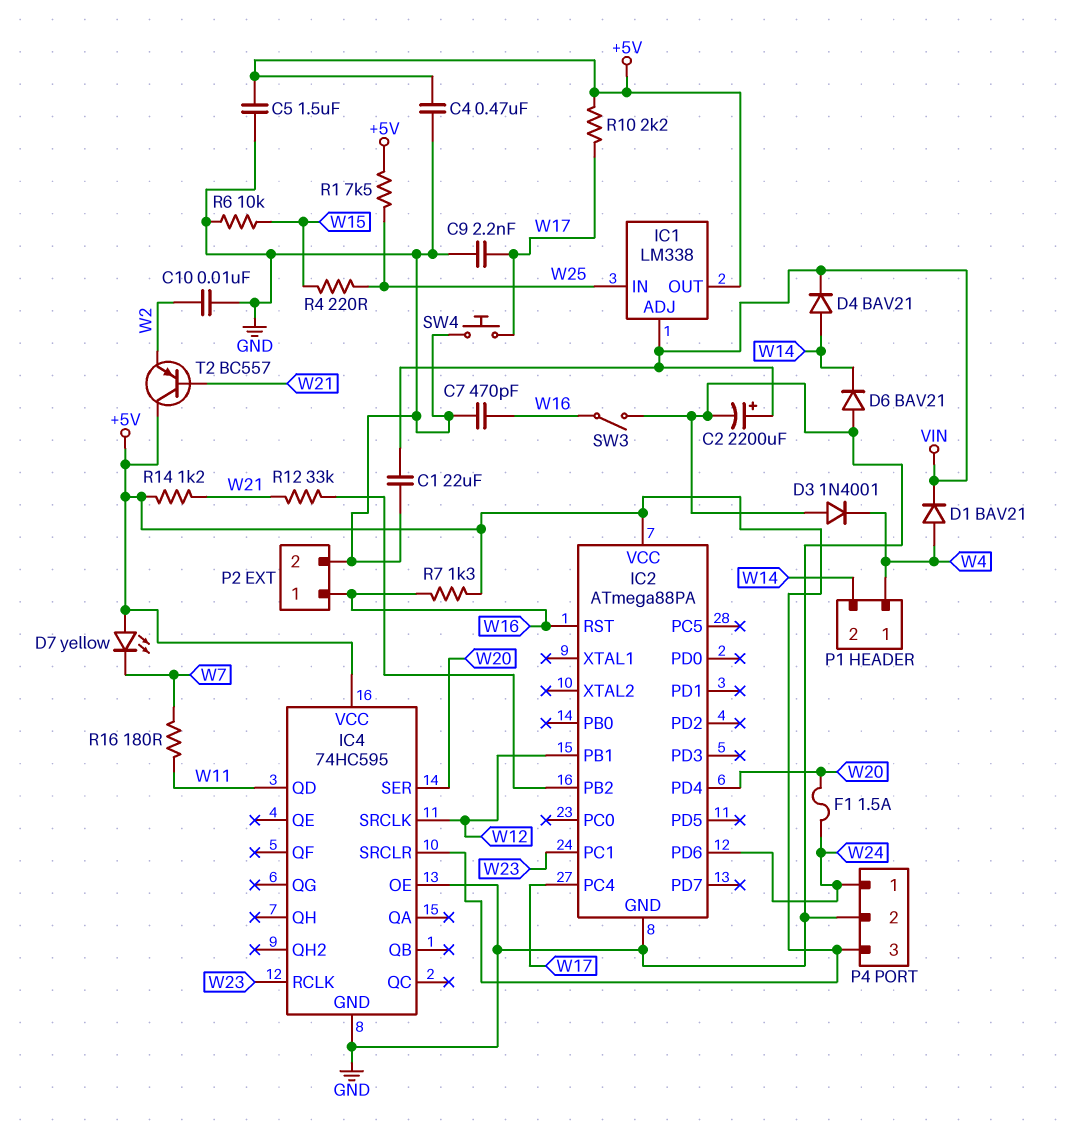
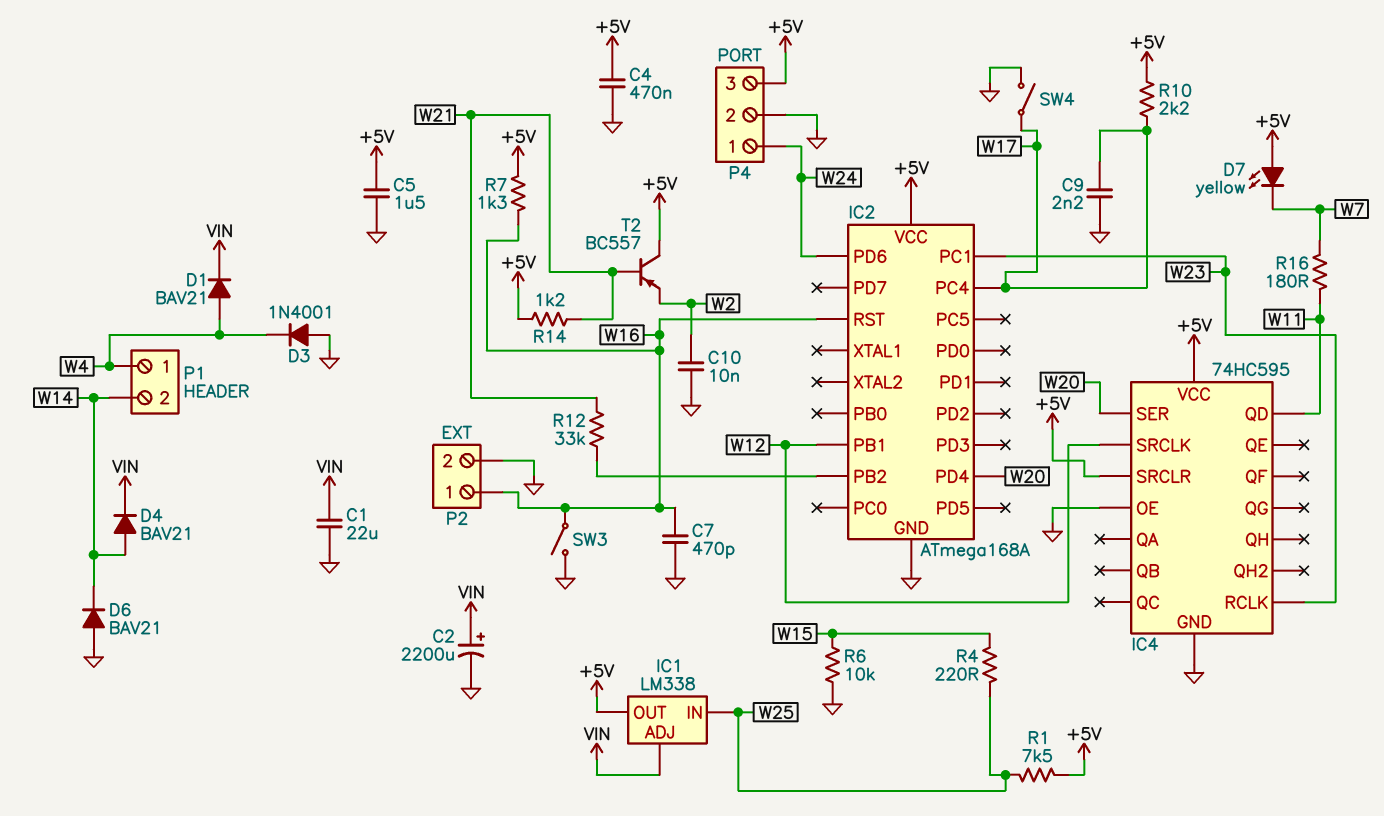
F1: 1.5A (W20, W24) -> none
IC2: ATmega88PA -> ATmega168A
SW4: button (GND, W17) -> switch (GND, W17)

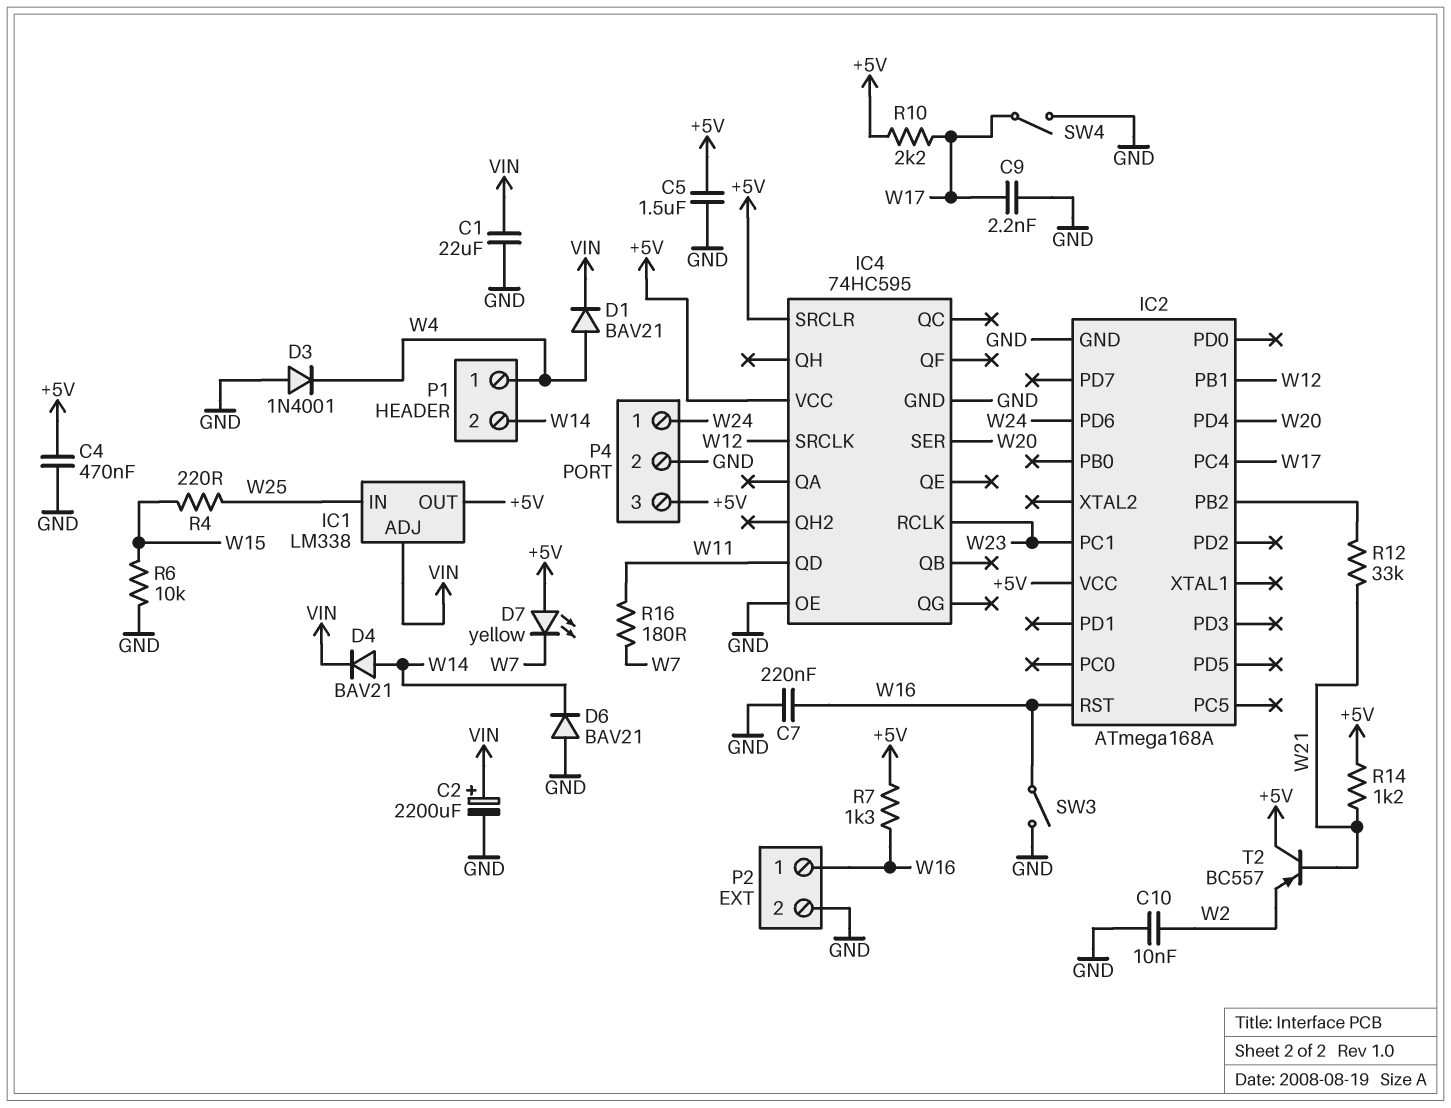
C7: 470pF (GND, W16) -> 220nF (GND, W16)
R1: 7.5k (+5V, W25) -> none

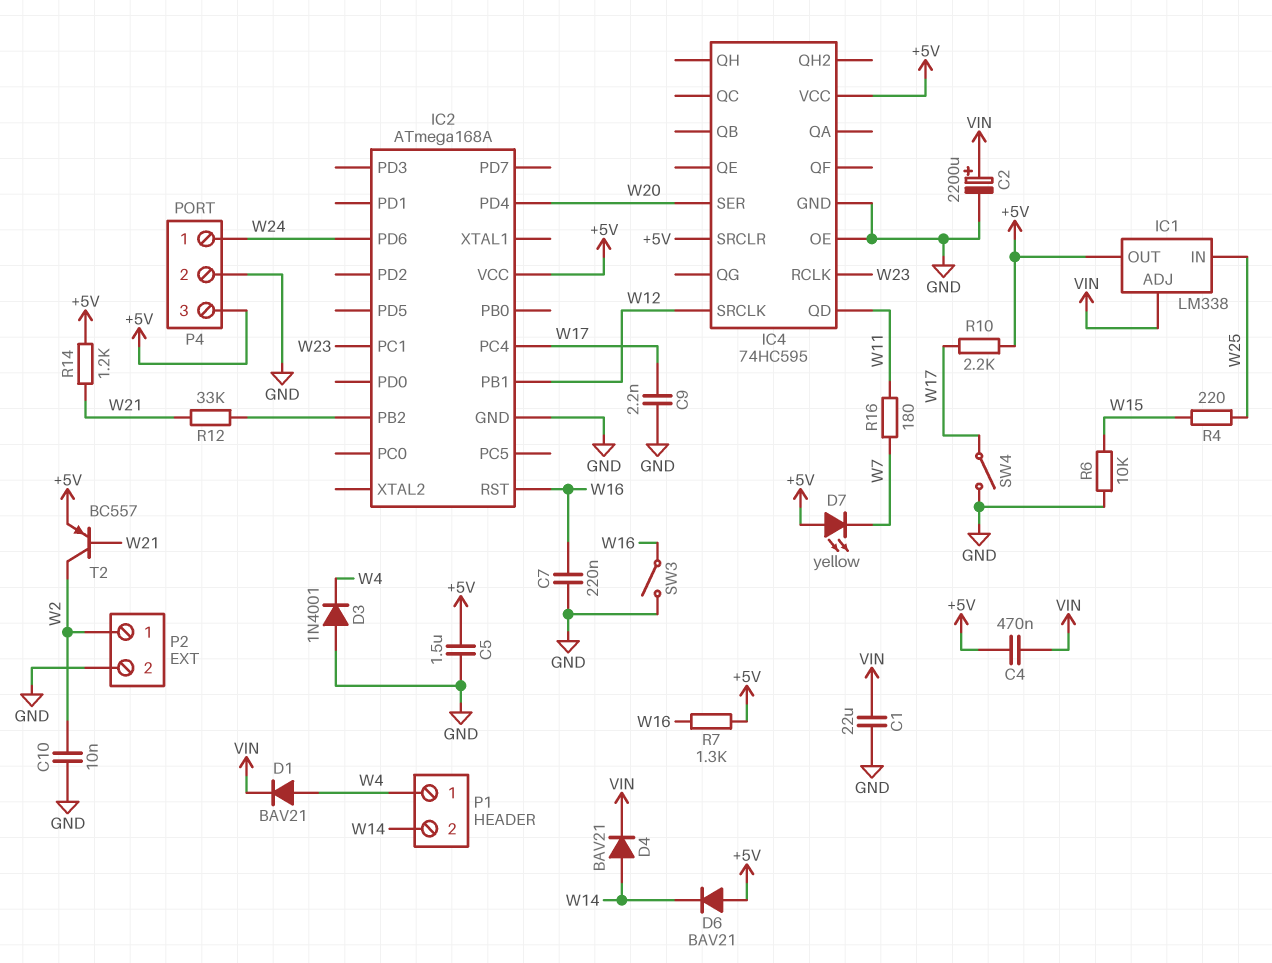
C4: 470nF (+5V, GND) -> 470nF (+5V, VIN)
D6: diode BAV21 (A GND, K W14) -> diode BAV21 (A +5V, K W14)
P2 pin 1: W16 -> W2
T2: PNP BC557 (B W21, C +5V, E W2) -> PNP BC557 (B W21, C W2, E +5V)

